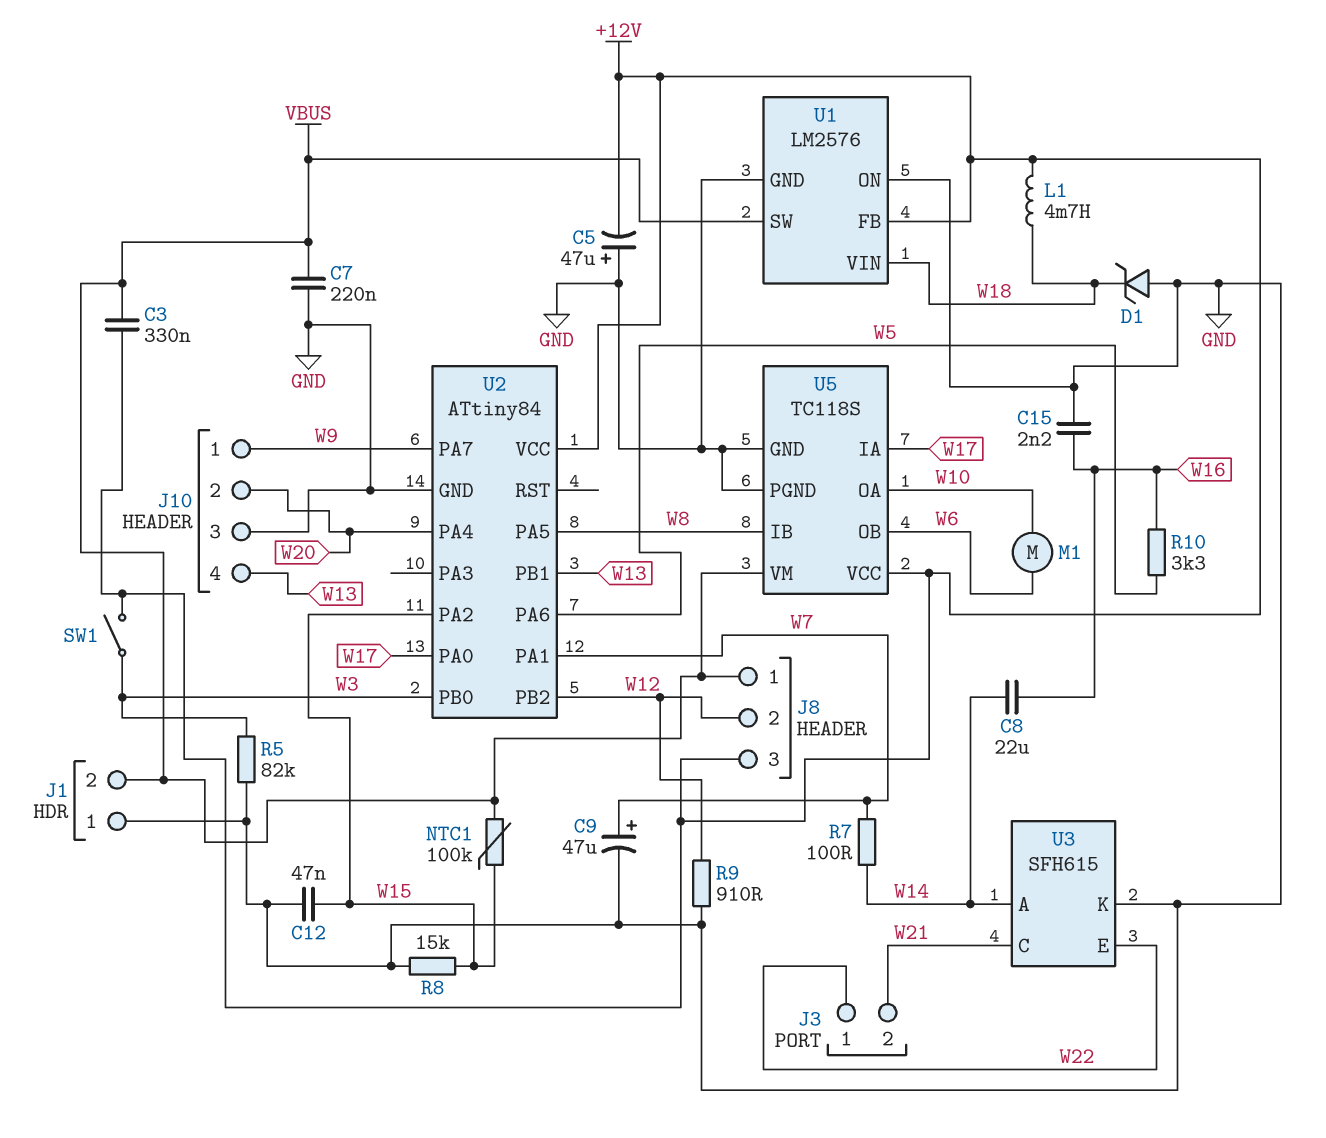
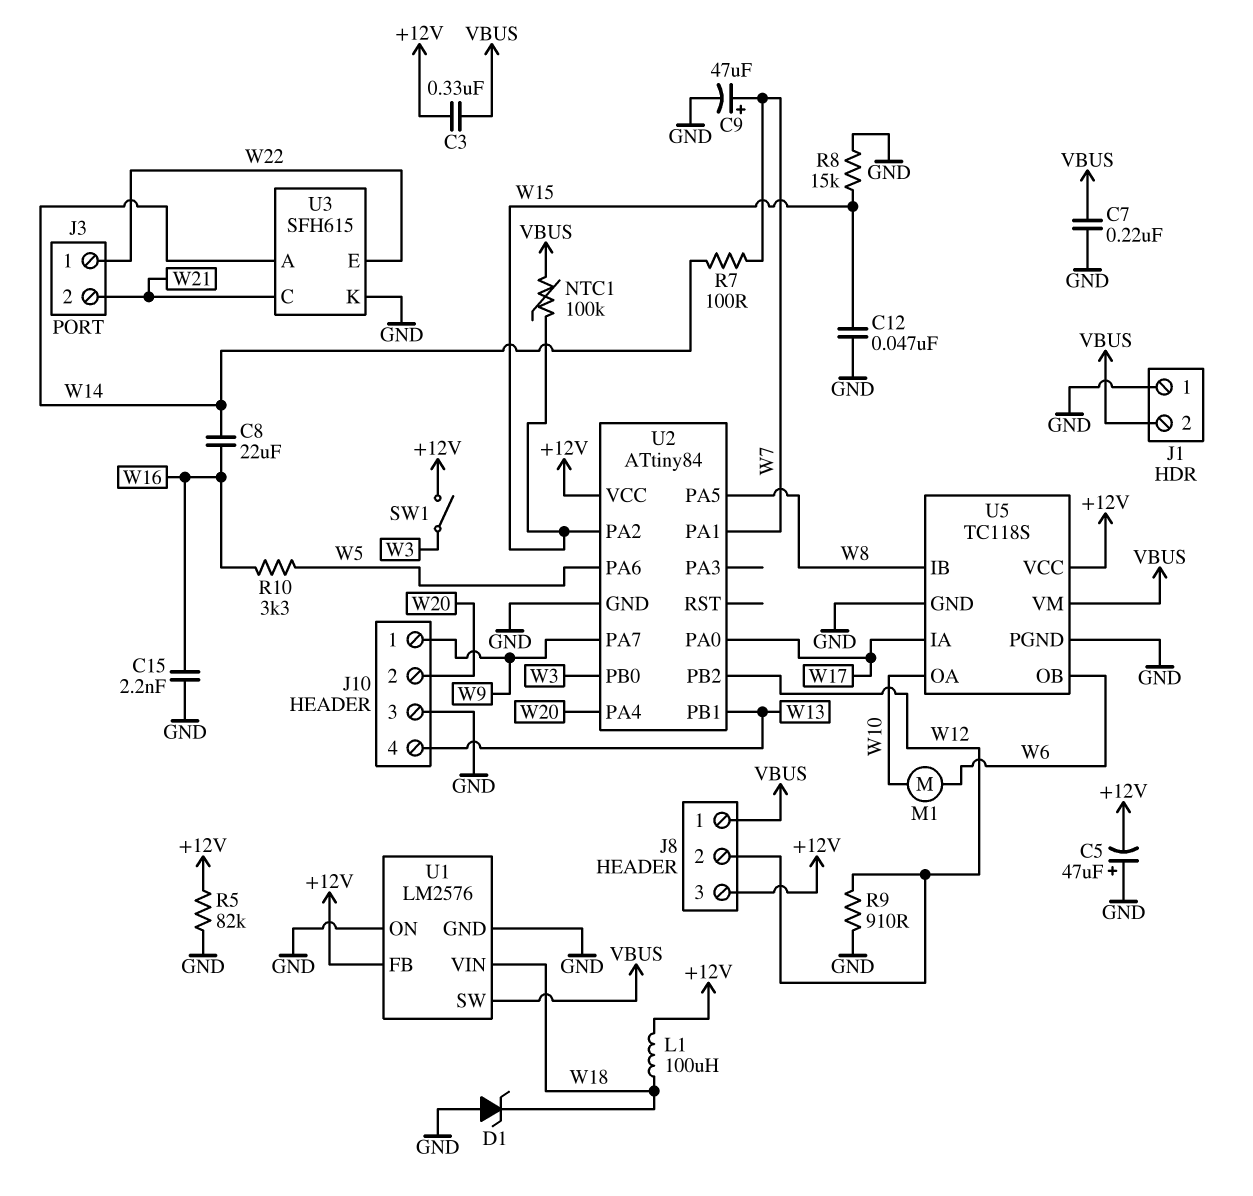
L1: 4.7mH (+12V, W18) -> 100uH (+12V, W18)
R5: 82k (GND, W3) -> 82k (+12V, GND)

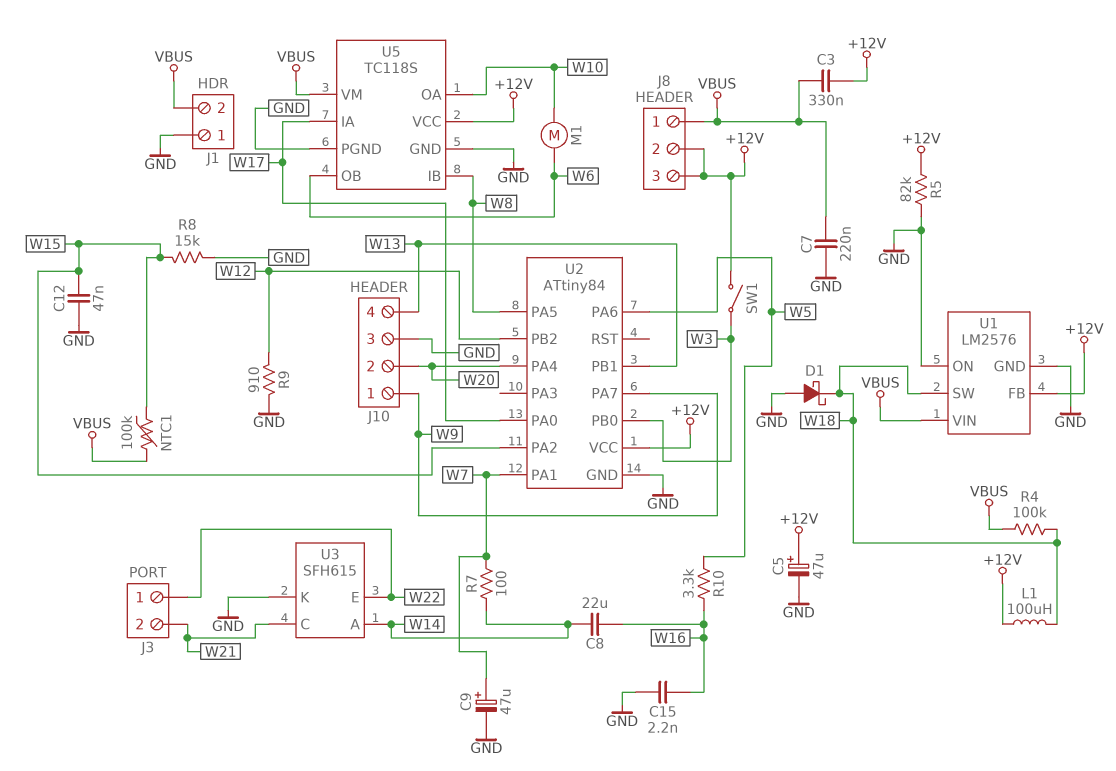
C5: 47uF (plus GND, minus +12V) -> 47uF (plus +12V, minus GND)
D1: zener (A GND, K W18) -> schottky (A GND, K W18)
J8 pin 2: W12 -> +12V
R4: none -> 100k (VBUS, W18)
U1 pin SW: VBUS -> W18
U1 pin VIN: W18 -> VBUS

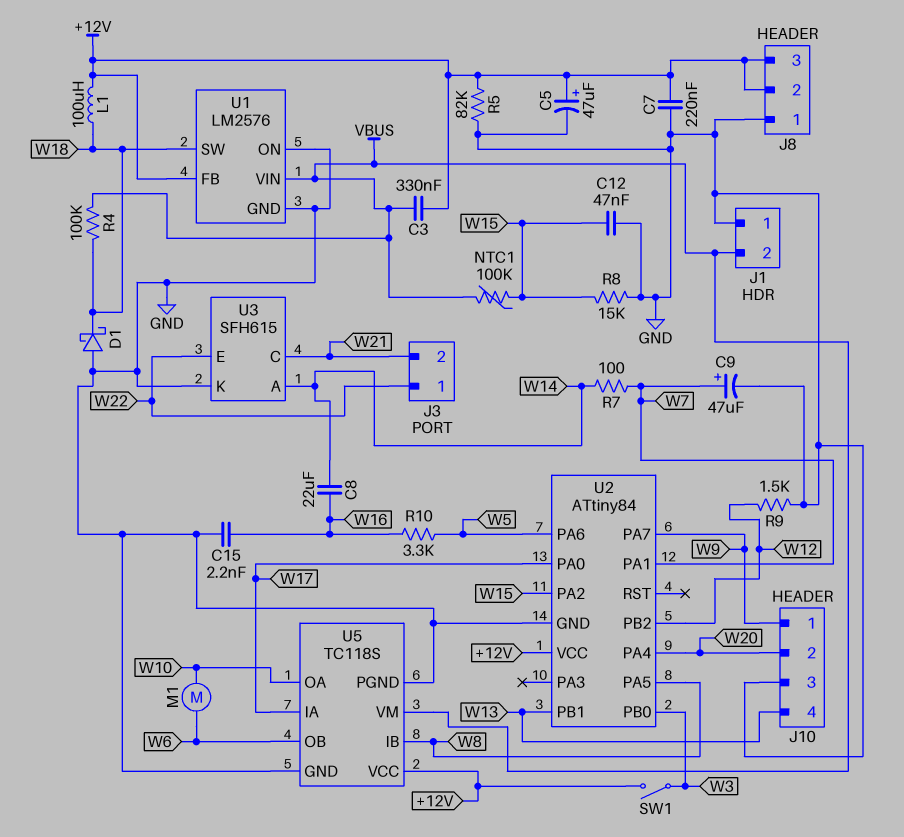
C7: 220nF (GND, VBUS) -> 220nF (+12V, GND)
J8 pin 1: VBUS -> GND
R9: 910 (GND, W12) -> 1.5k (GND, W12)

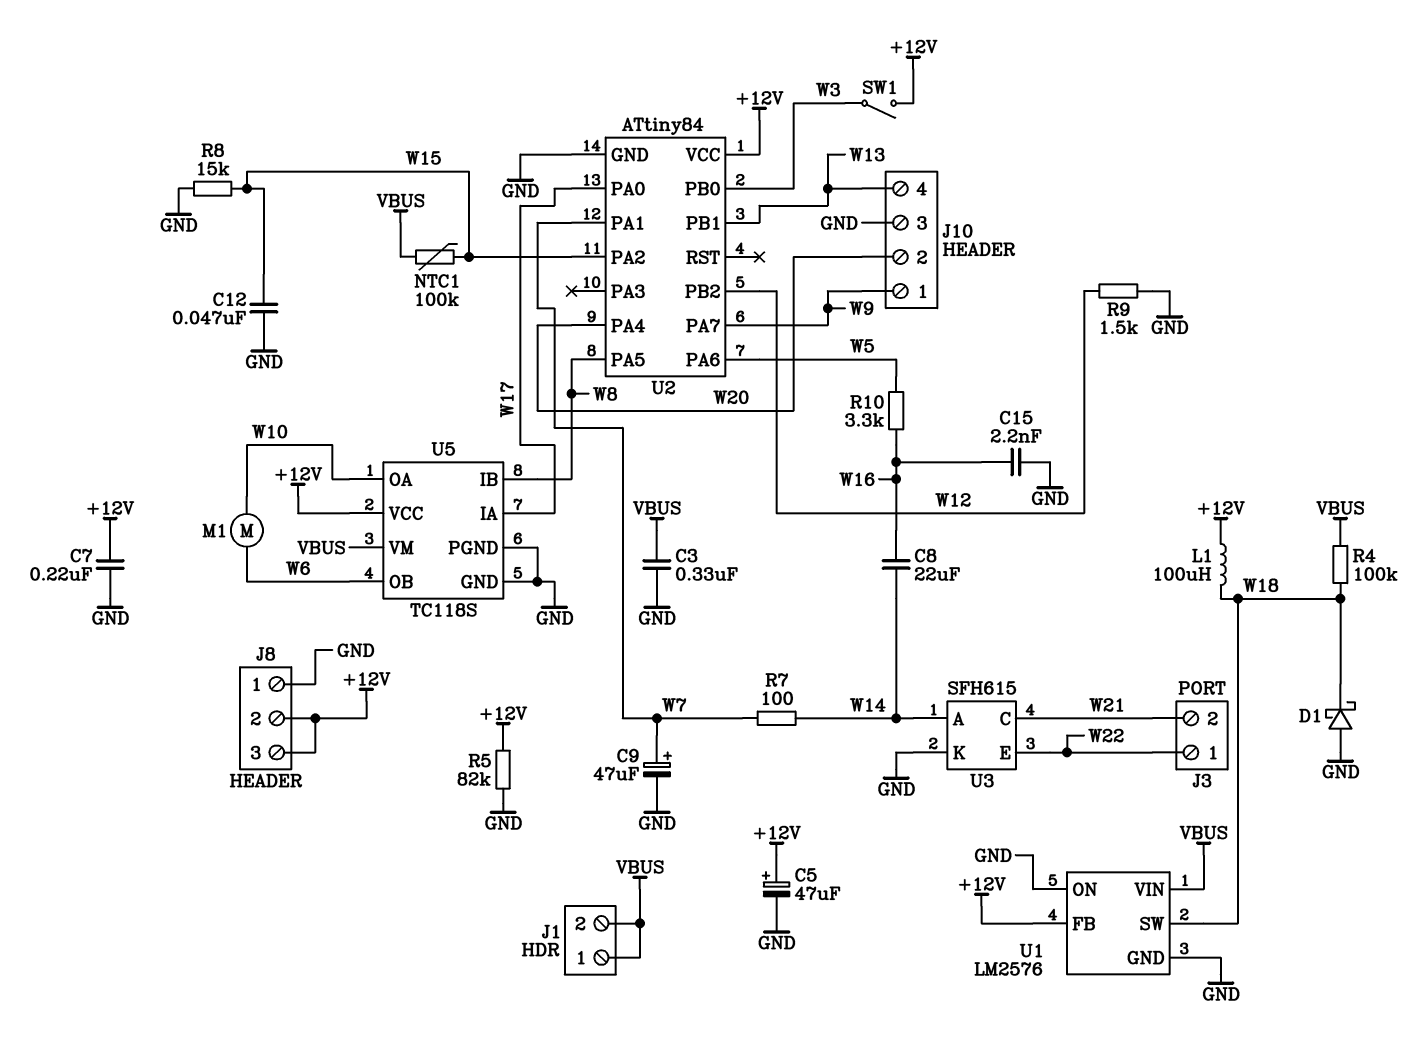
C3: 330nF (+12V, VBUS) -> 330nF (GND, VBUS)
J1 pin 1: GND -> VBUS

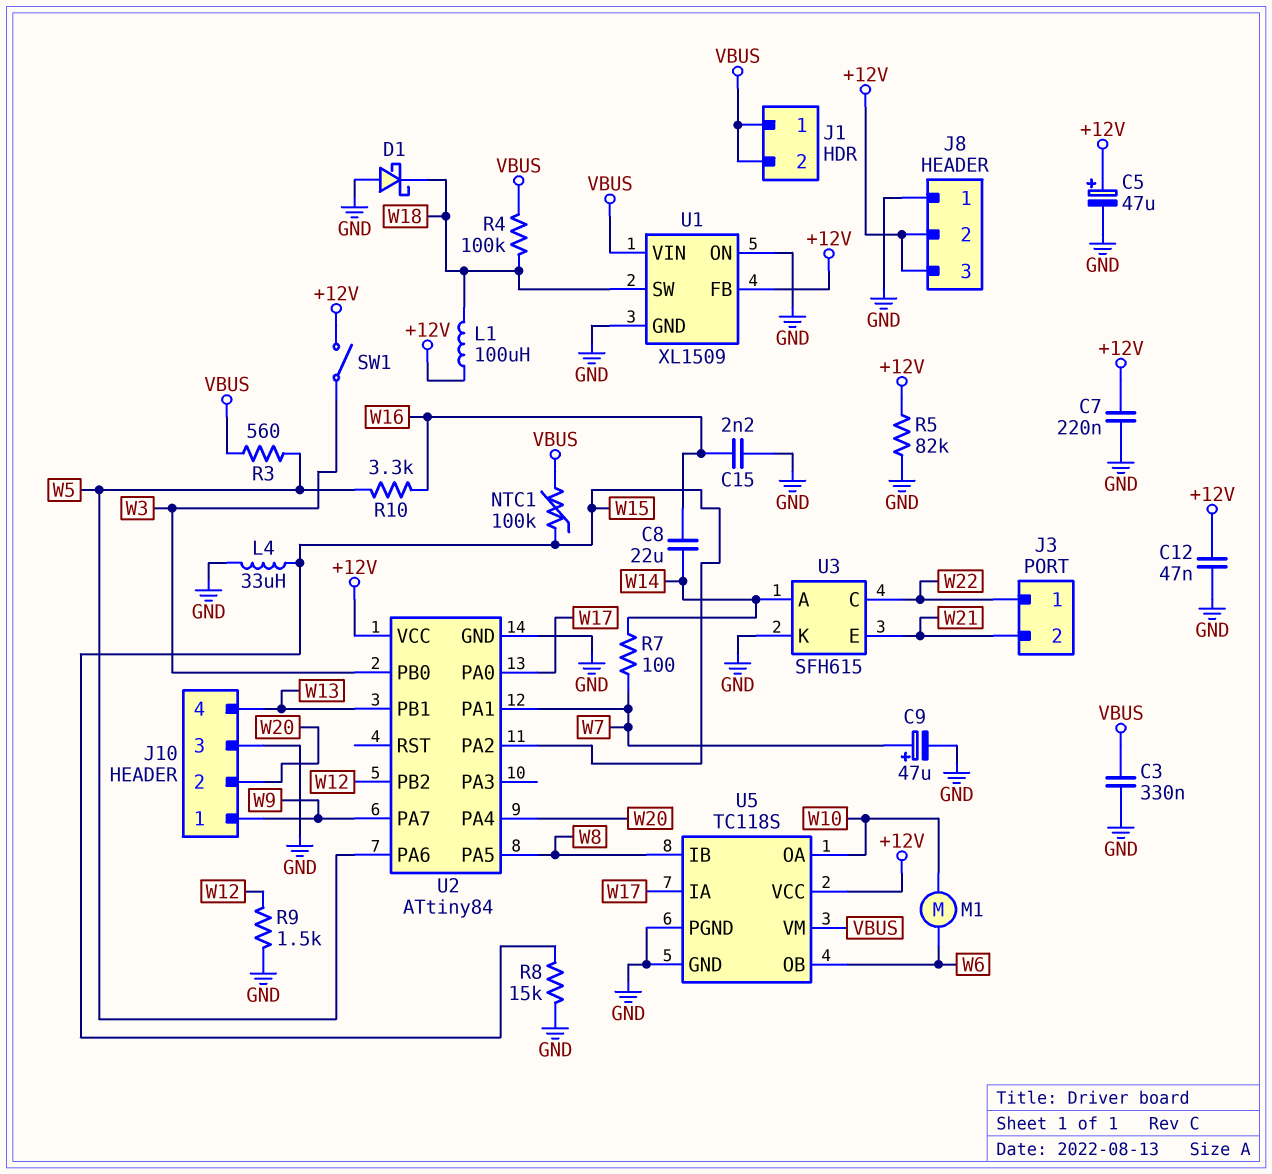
C12: 47nF (GND, W15) -> 47nF (+12V, GND)
L4: none -> 33uH (GND, W15)
R3: none -> 560 (VBUS, W5)
U1: LM2576 -> XL1509
U3 pin C: W21 -> W22
U3 pin E: W22 -> W21

